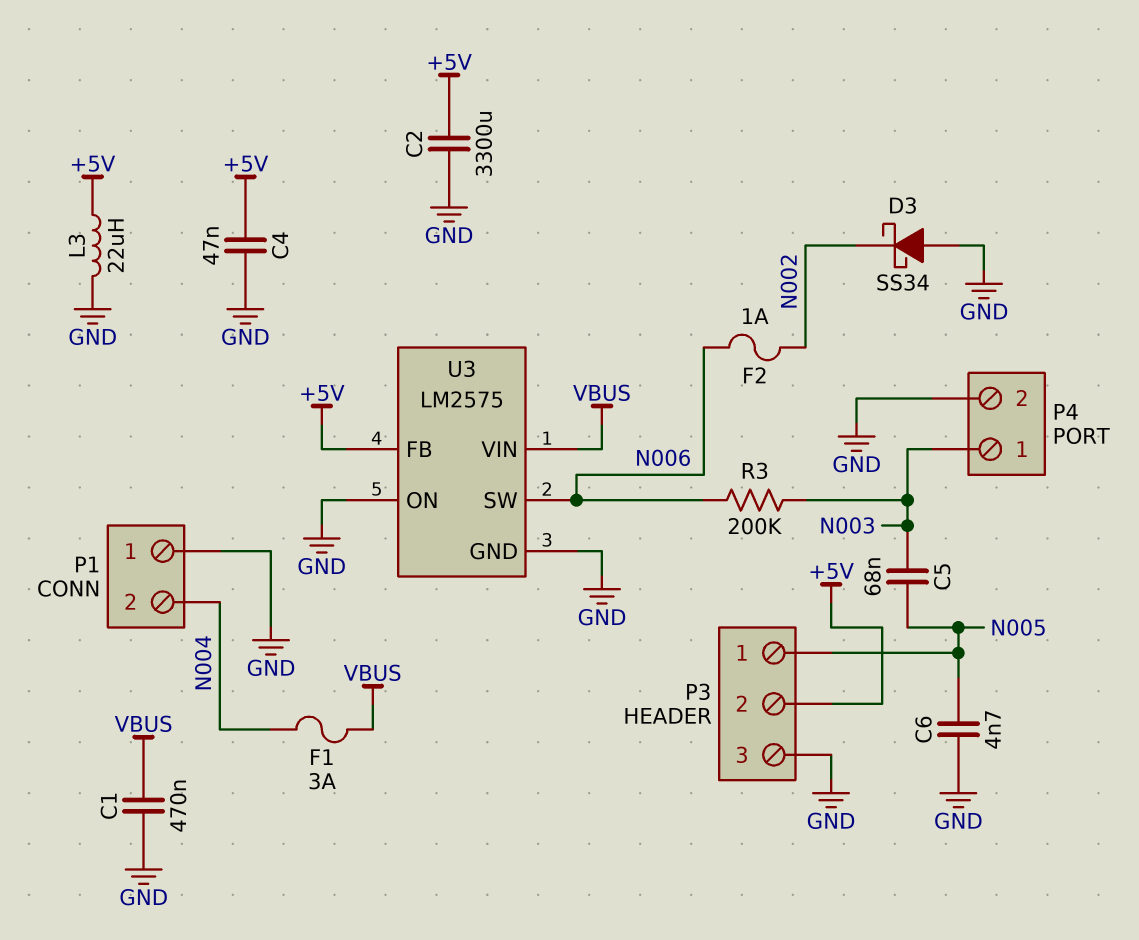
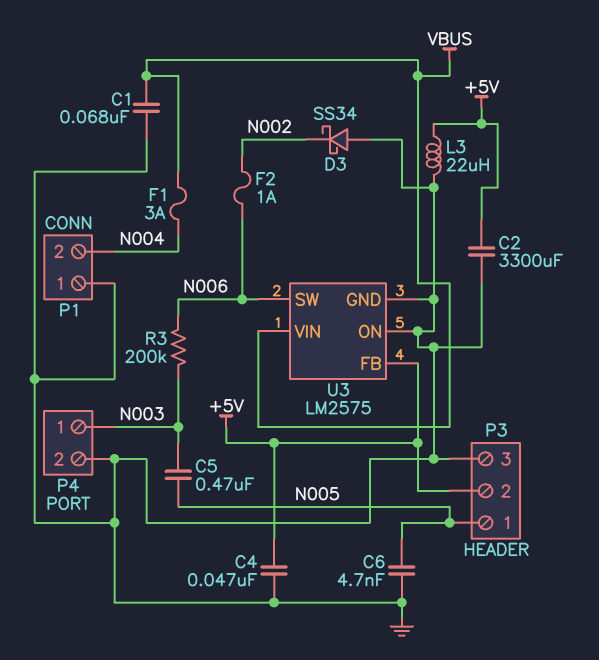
C1: 470nF (GND, VBUS) -> 68nF (GND, VBUS)
C5: 68nF (N003, N005) -> 470nF (N003, N005)

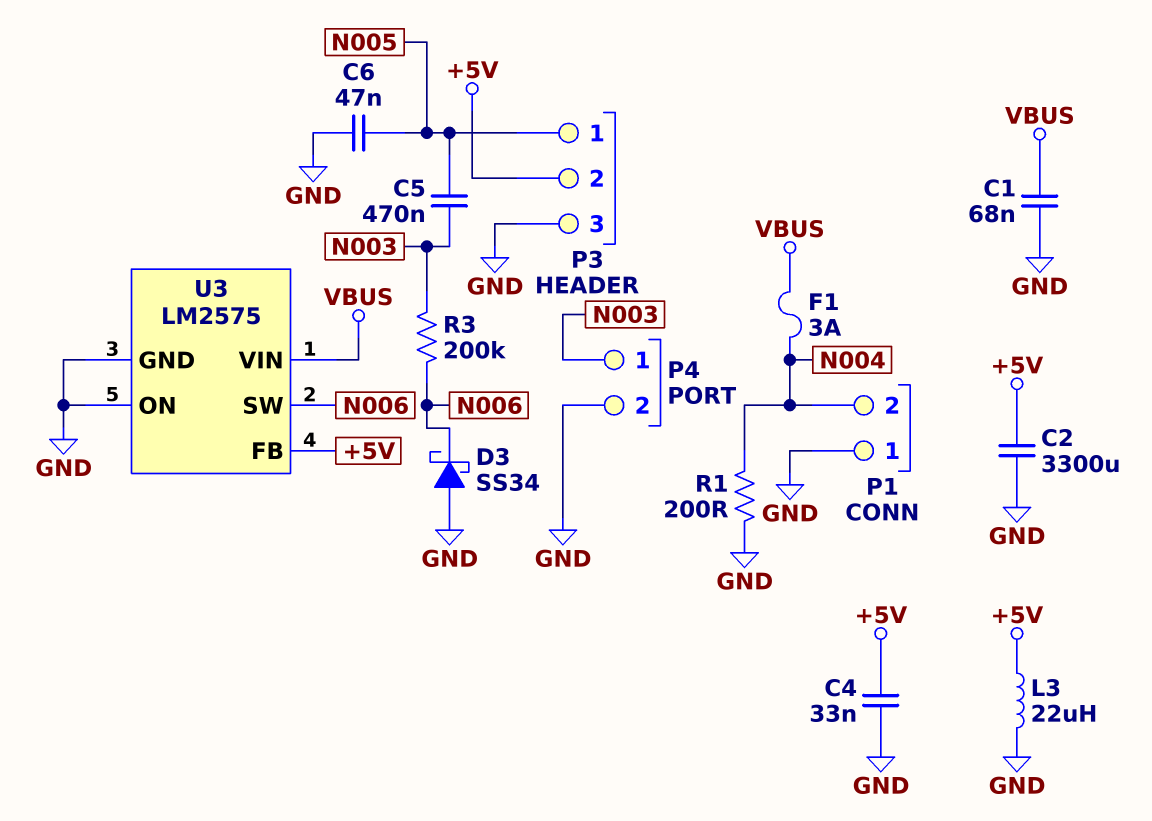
C4: 47nF (+5V, GND) -> 33nF (+5V, GND)
C6: 4.7nF (GND, N005) -> 47nF (GND, N005)
D3: schottky SS34 (A GND, K N002) -> schottky SS34 (A GND, K N006)
F2: 1A (N002, N006) -> none
R1: none -> 200 (GND, N004)

